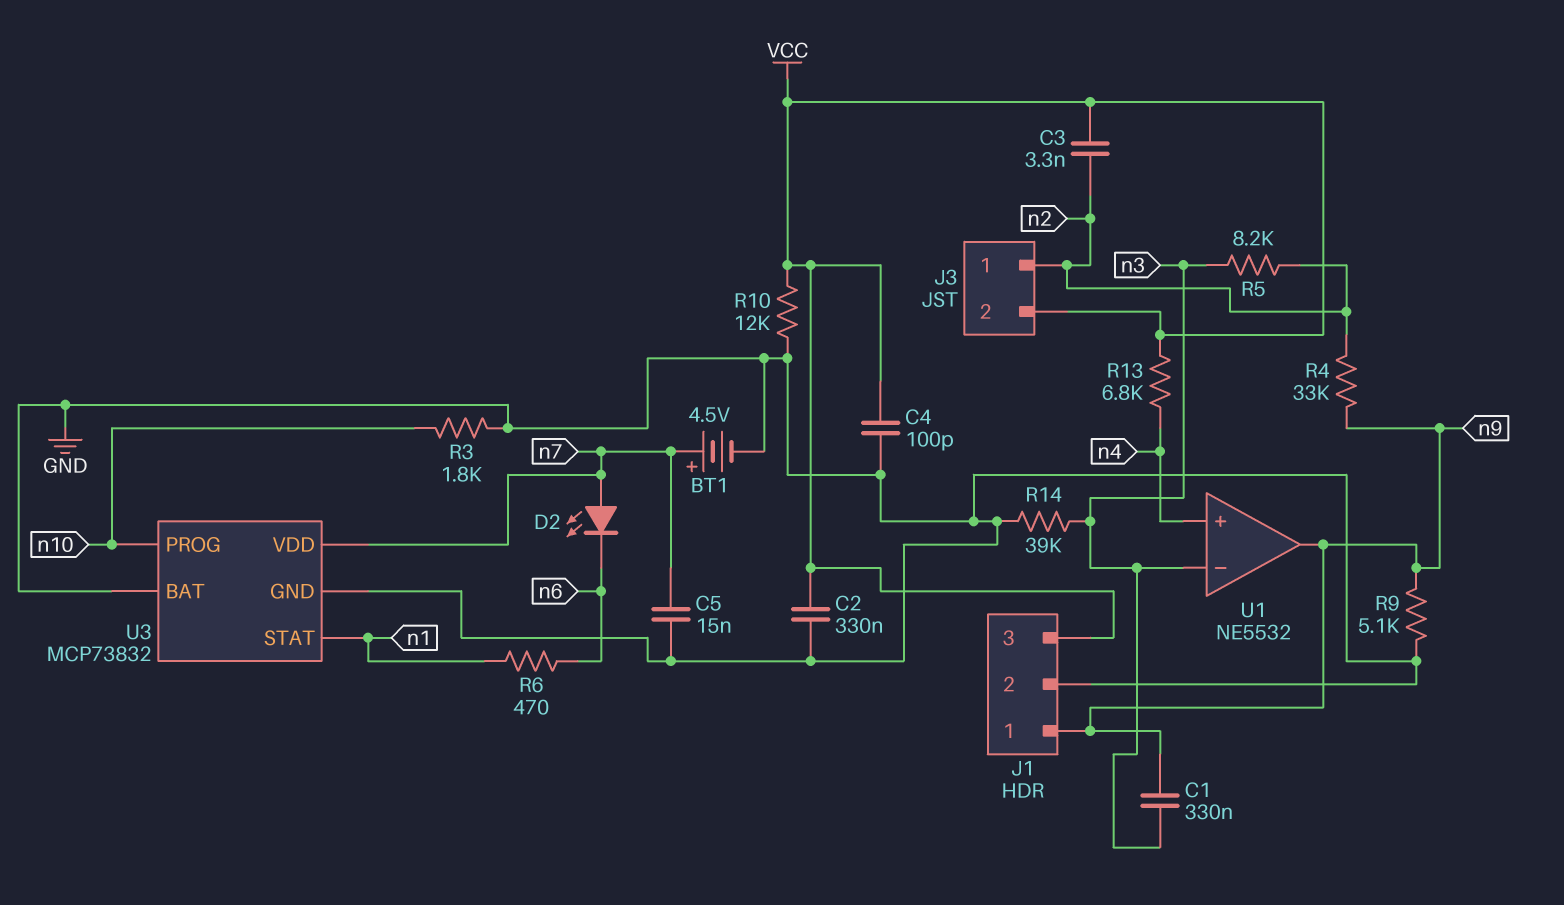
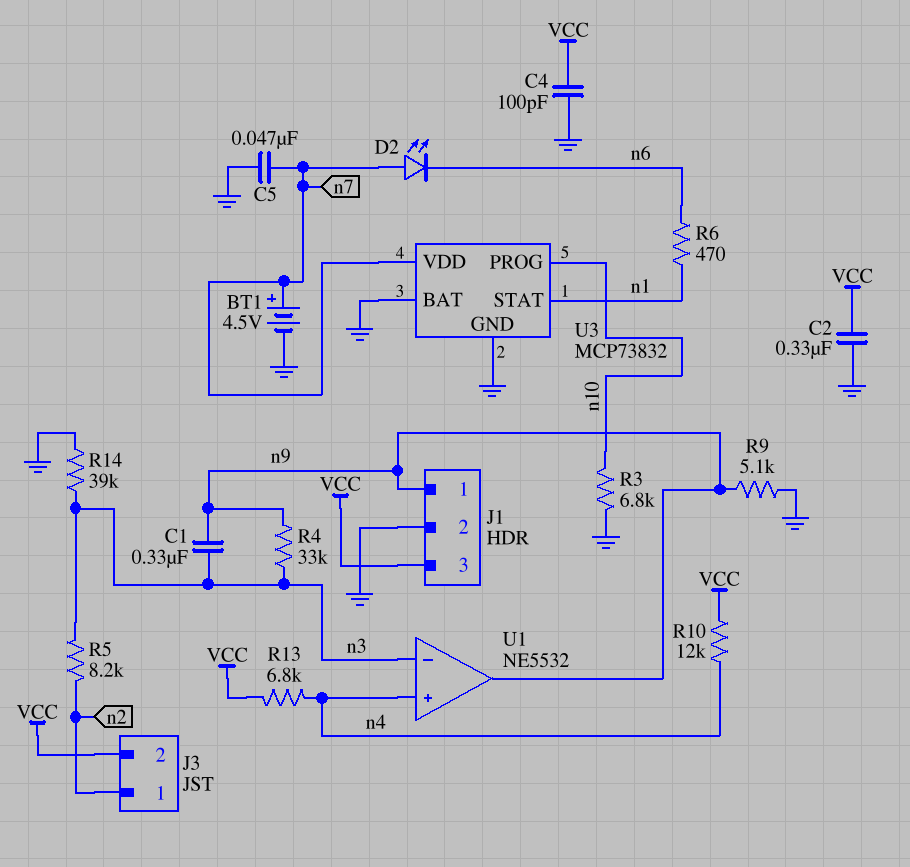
C3: 3.3nF (VCC, n2) -> none
C5: 15nF (GND, n7) -> 47nF (GND, n7)
R3: 1.8k (GND, n10) -> 6.8k (GND, n10)
R4: 33k (n2, n9) -> 33k (n3, n9)
R10: 12k (GND, VCC) -> 12k (VCC, n4)

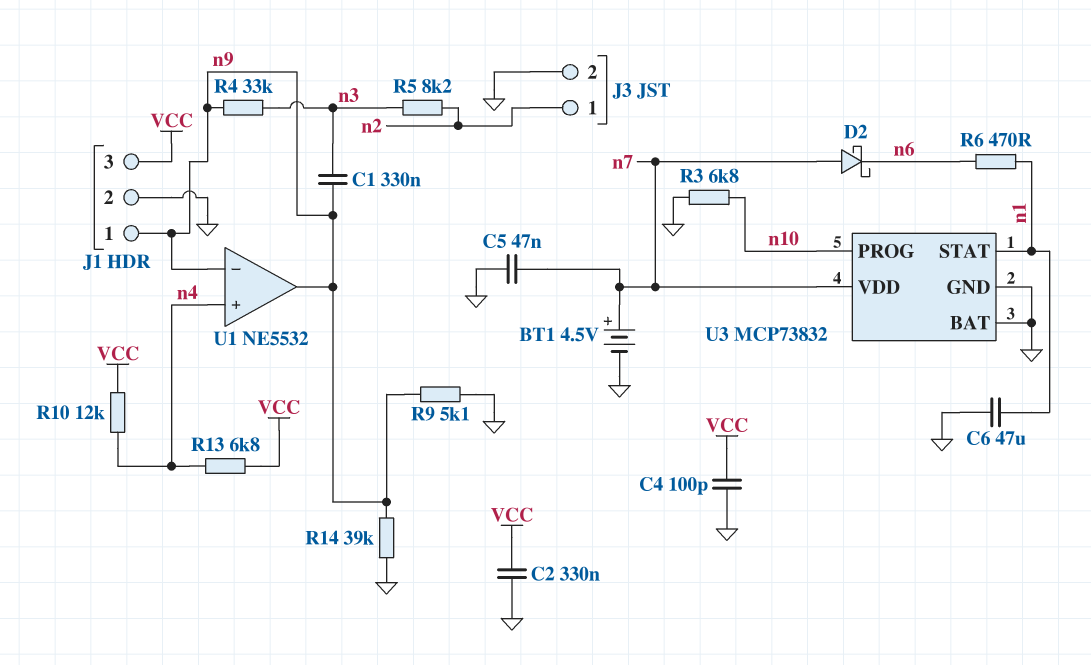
C6: none -> 47uF (GND, n1)
D2: LED (A n7, K n6) -> schottky (A n7, K n6)
J3 pin 2: VCC -> GND
R14: 39k (GND, n3) -> 39k (GND, n9)
U1 pin in-: n3 -> n9

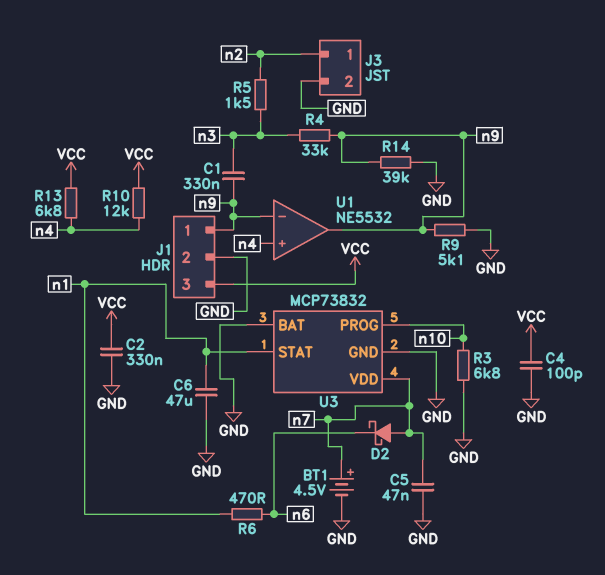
R5: 8.2k (n2, n3) -> 1.5k (n2, n3)

